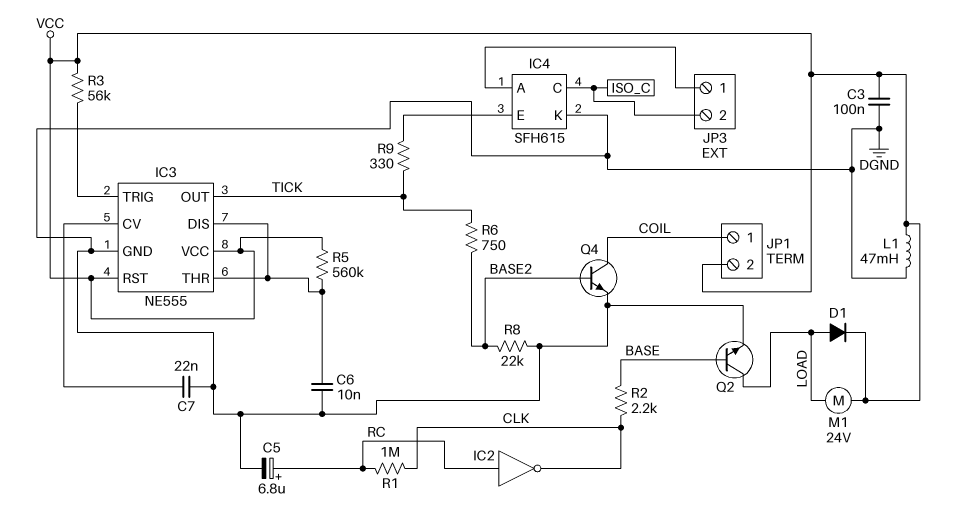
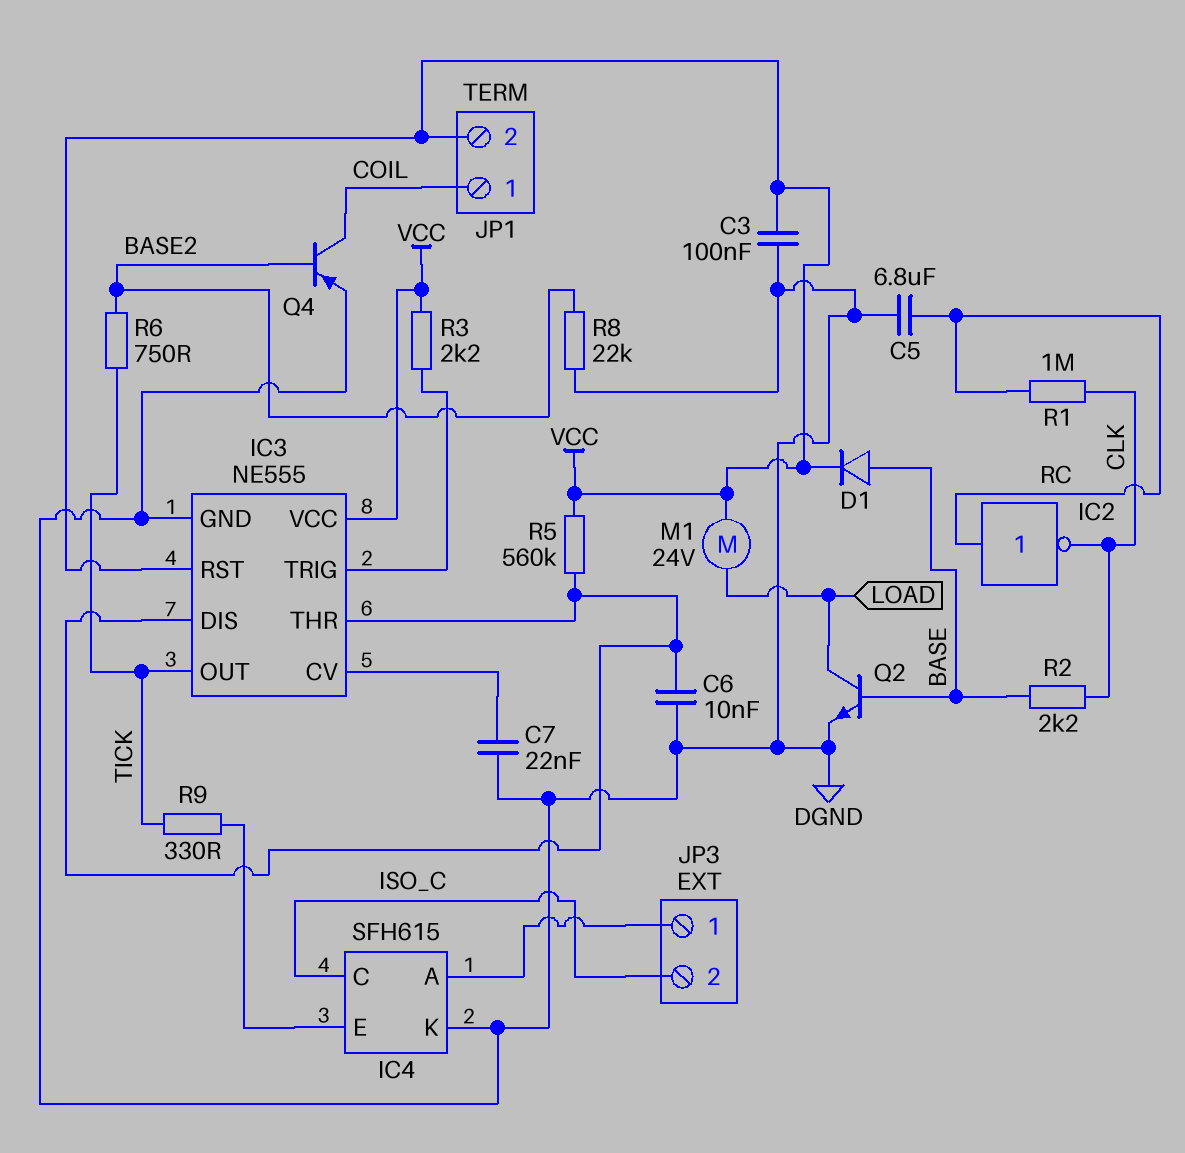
C5: 6.8uF (plus RC, minus DGND) -> 6.8uF (DGND, RC)
D1: diode (A LOAD, K VCC) -> diode (A BASE, K VCC)
L1: 47mH (DGND, VCC) -> none
Q4: NPN (B BASE2, C COIL, E DGND) -> PNP (B BASE2, C COIL, E DGND)
R3: 56k (IC3/TRIG, VCC) -> 2.2k (IC3/TRIG, VCC)

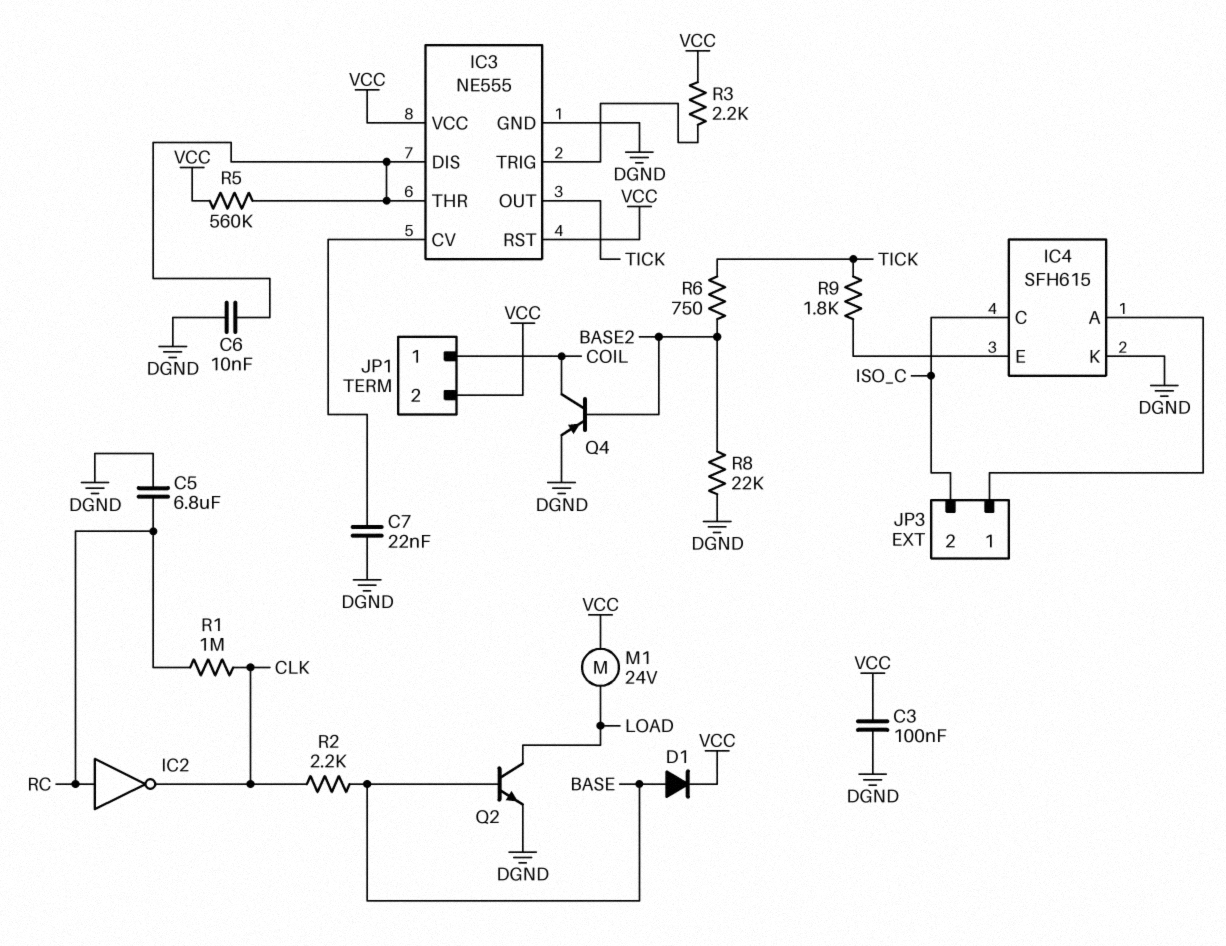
R9: 330 (IC4/E, TICK) -> 1.8k (IC4/E, TICK)

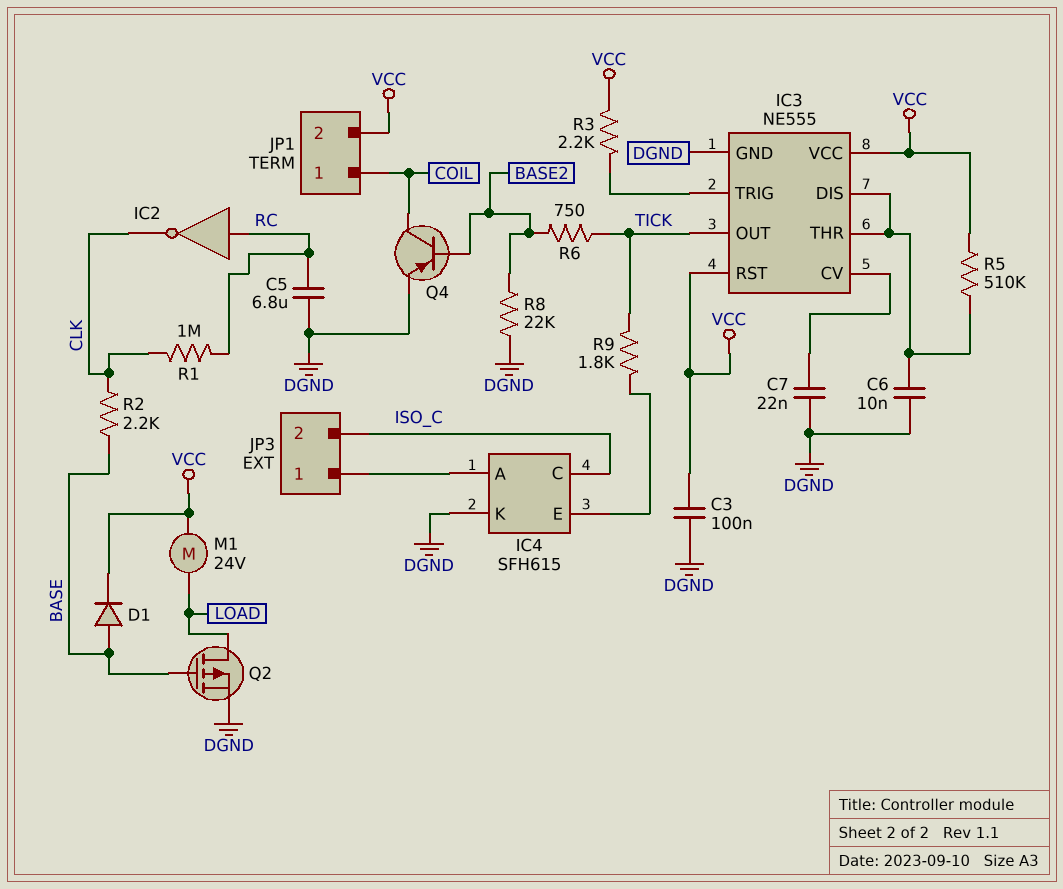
Q2: NPN (B BASE, C LOAD, E DGND) -> PMOS (G BASE, D LOAD, S DGND)
R5: 560k (IC3/DIS, VCC) -> 510k (IC3/DIS, VCC)

